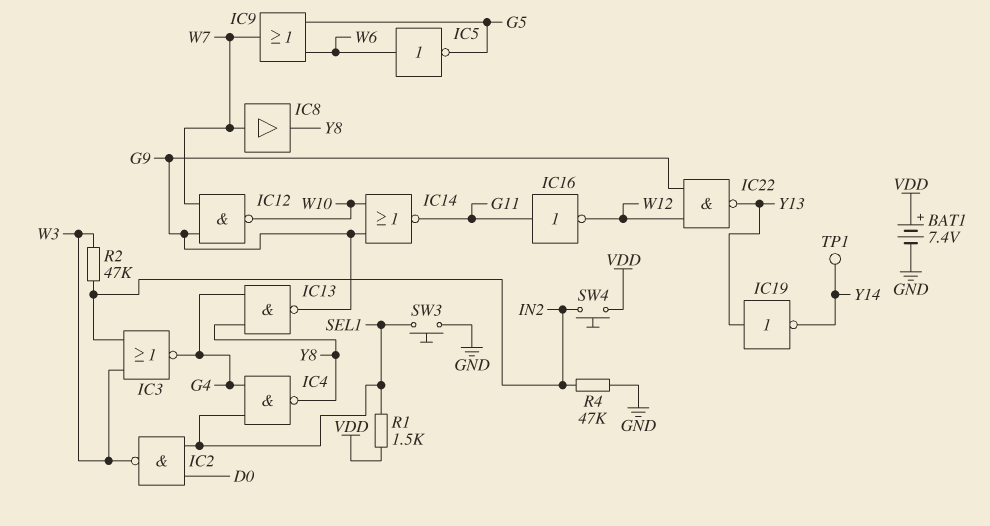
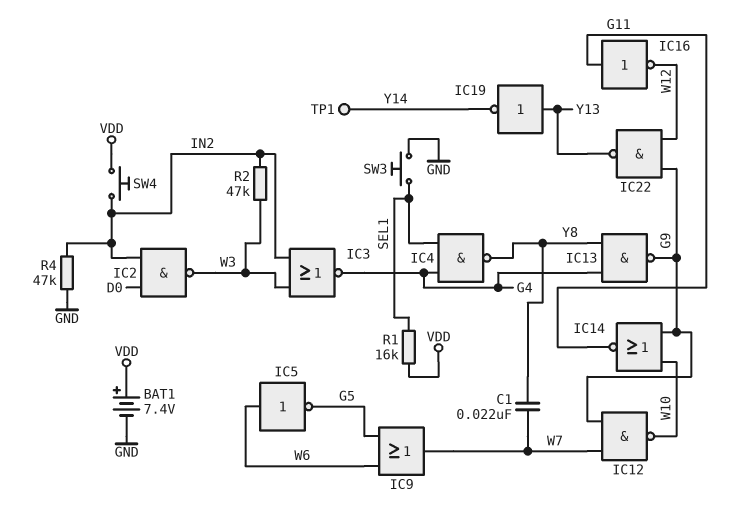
C1: none -> 22nF (W7, Y8)
IC2: NAND (in D0, in SEL1, out W3) -> NAND (in D0, in IN2, out W3)
IC8: buffer (in W7, out Y8) -> none
R1: 1.5k (SEL1, VDD) -> 16k (SEL1, VDD)

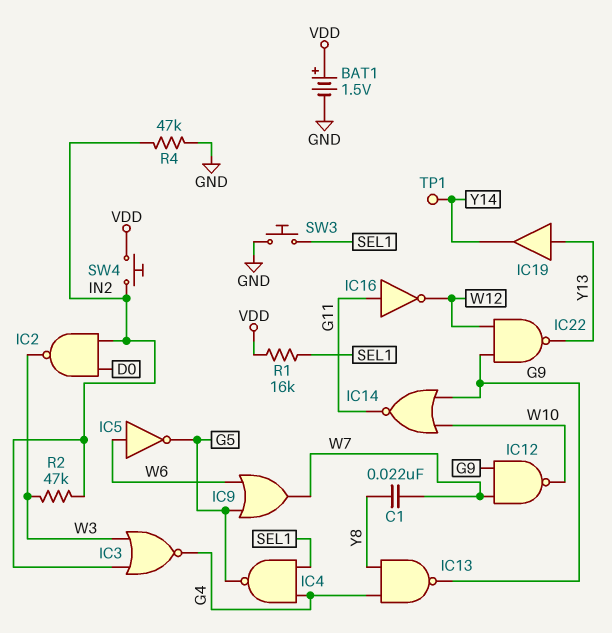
BAT1: 7.4V (plus VDD, minus GND) -> 1.5V (plus VDD, minus GND)
IC4: NAND (in G4, in SEL1, out Y8) -> NAND (in G4, in SEL1, out G5)
IC19: NOT (in Y13, out Y14) -> buffer (in Y13, out Y14)

